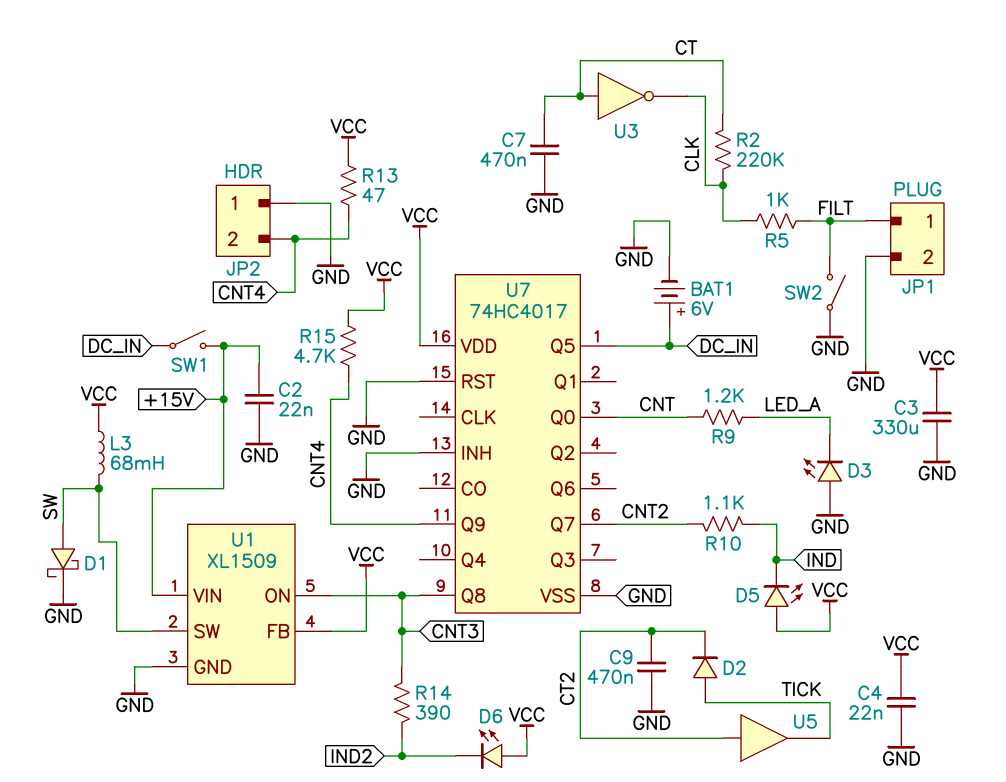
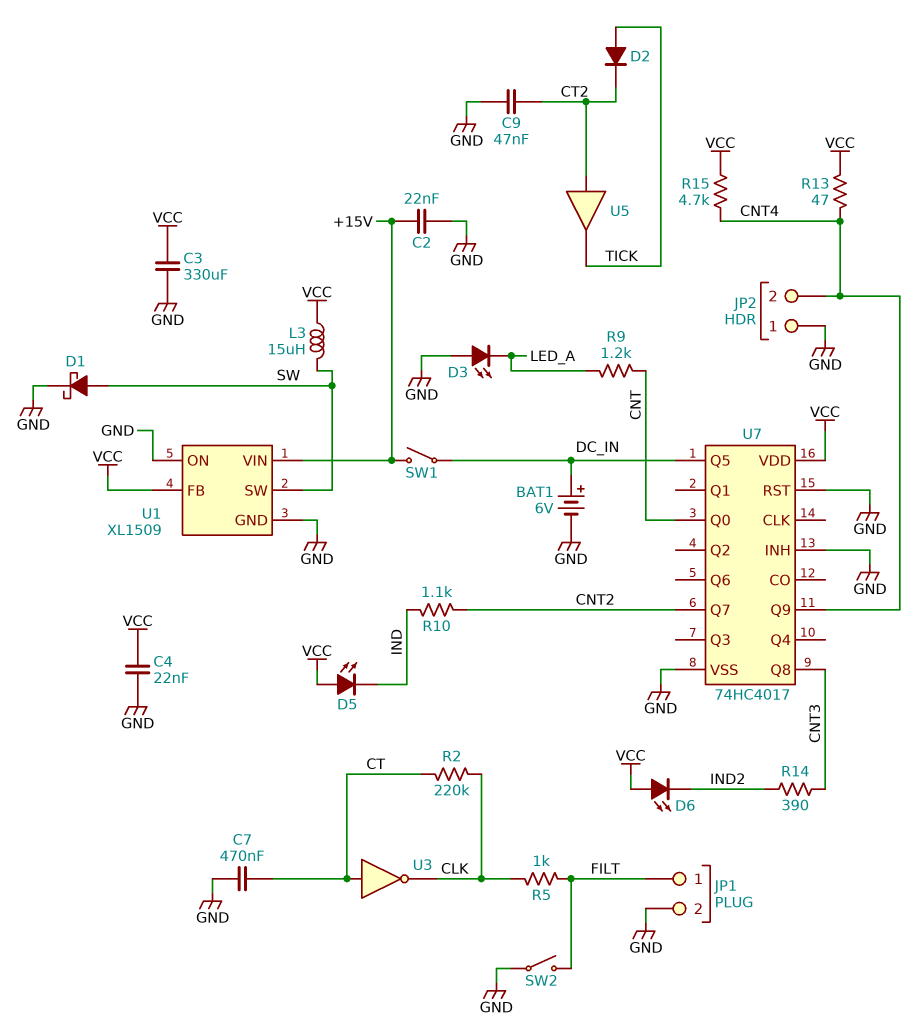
C9: 470nF (CT2, GND) -> 47nF (CT2, GND)
L3: 68mH (SW, VCC) -> 15uH (SW, VCC)
U1 pin ON: CNT3 -> GND

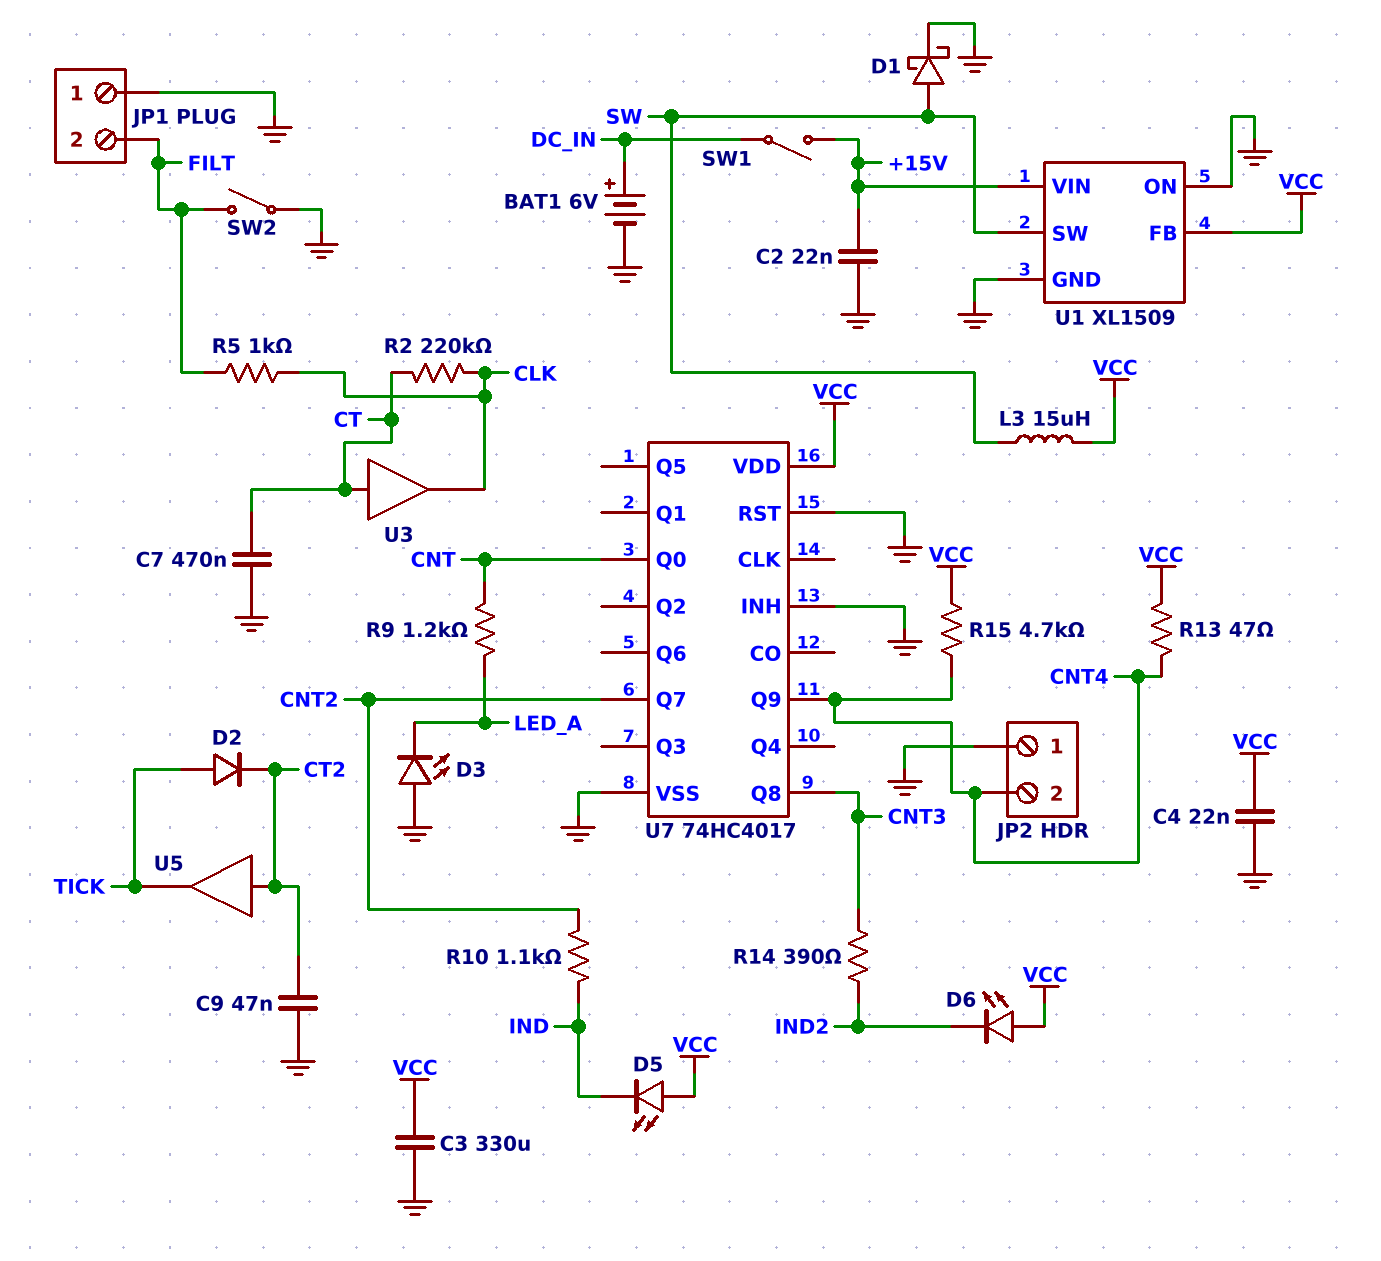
JP1 pin 1: FILT -> GND
JP1 pin 2: GND -> FILT
U3: NOT (in CT, out CLK) -> buffer (in CT, out CLK)
U7 pin Q5: DC_IN -> none

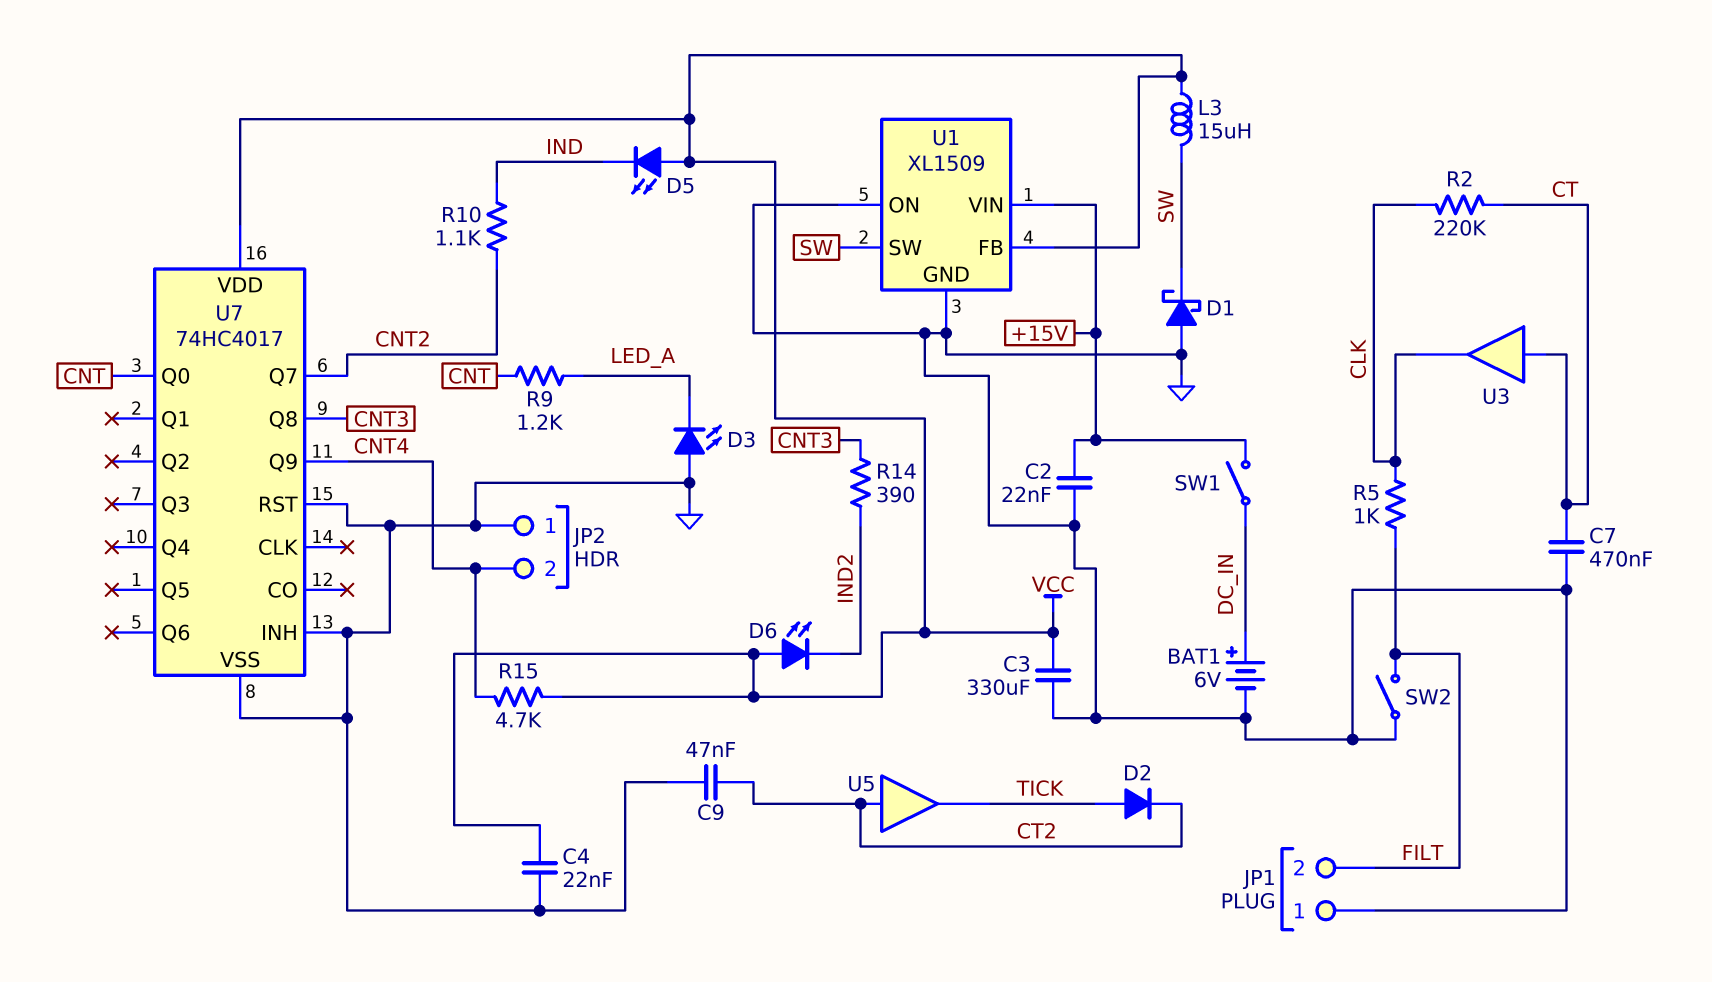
D1: schottky (A SW, K GND) -> schottky (A GND, K SW)
R13: 47 (CNT4, VCC) -> none

